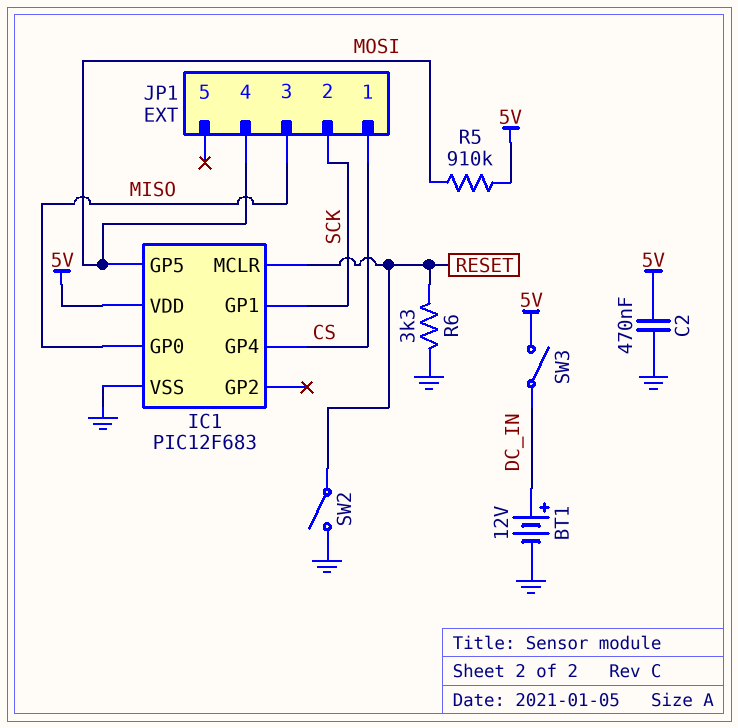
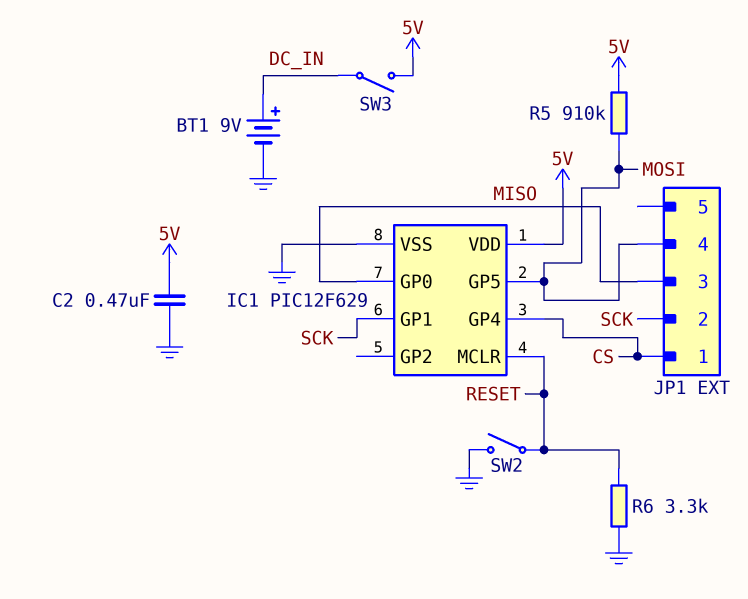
BT1: 12V (plus DC_IN, minus GND) -> 9V (plus DC_IN, minus GND)
IC1: PIC12F683 -> PIC12F629

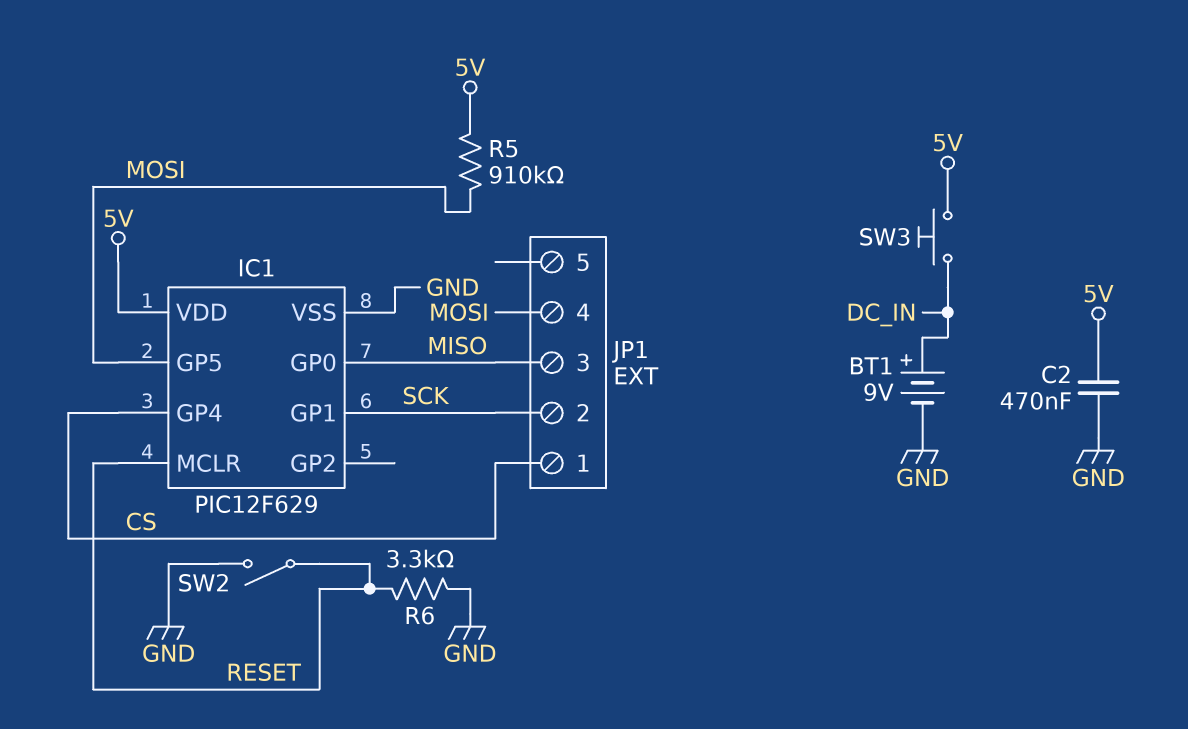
SW3: switch (5V, DC_IN) -> button (5V, DC_IN)

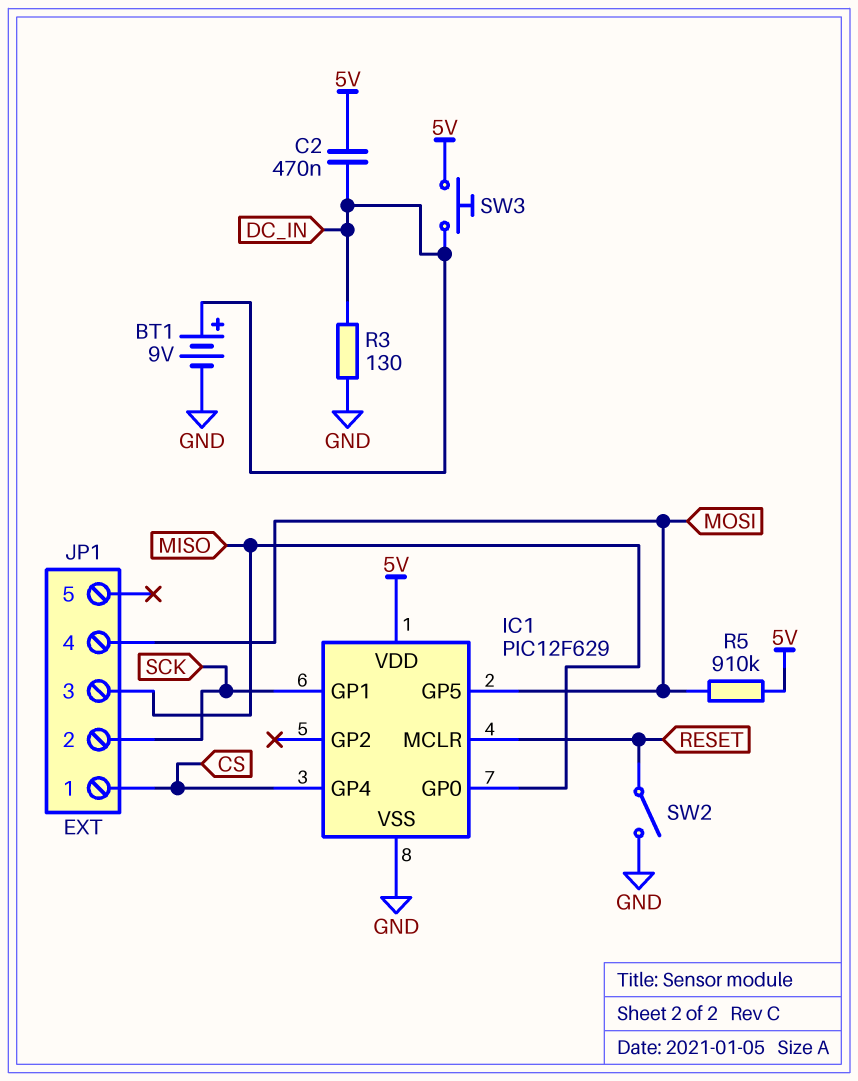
C2: 470nF (5V, GND) -> 470nF (5V, DC_IN)
R3: none -> 130 (DC_IN, GND)
R6: 3.3k (GND, RESET) -> none

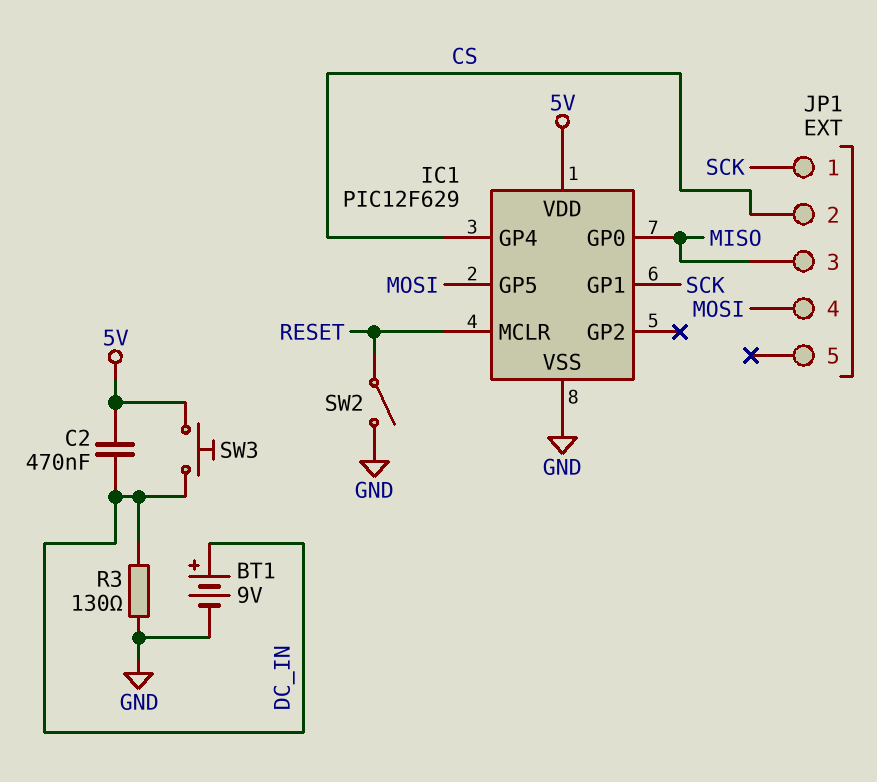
JP1 pin 1: CS -> SCK
JP1 pin 2: SCK -> CS
R5: 910k (5V, MOSI) -> none

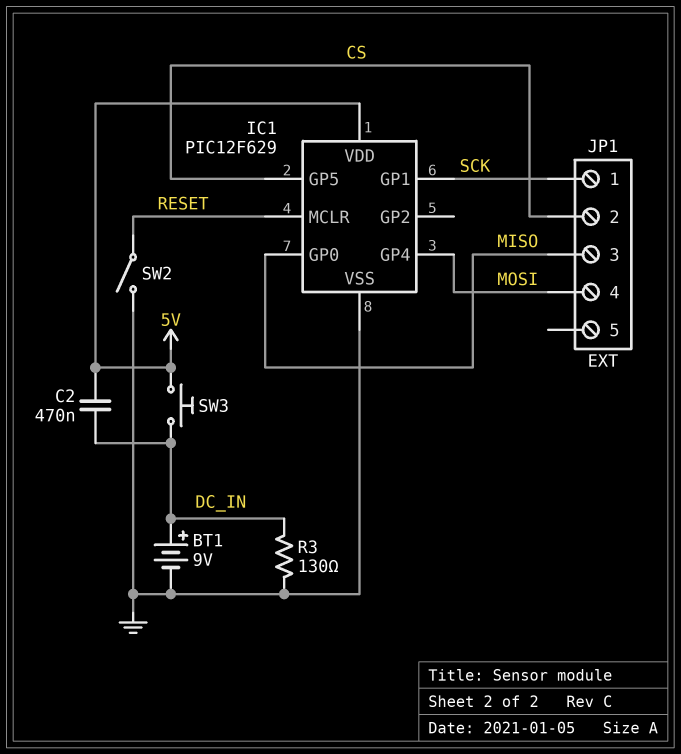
IC1 pin GP4: CS -> MOSI
IC1 pin GP5: MOSI -> CS

